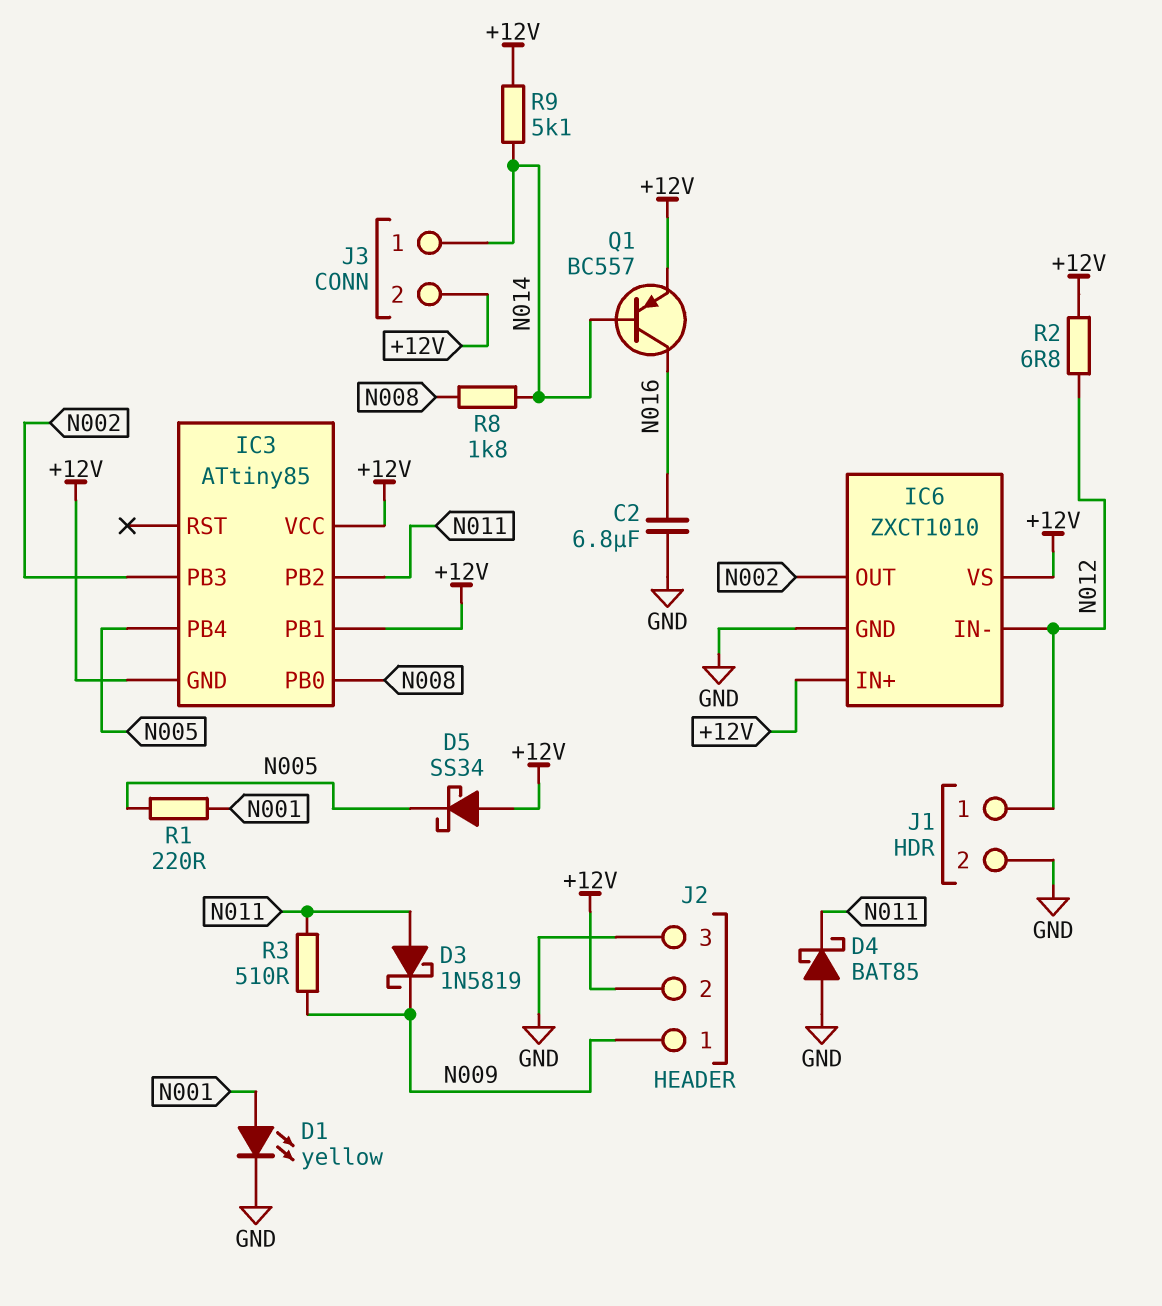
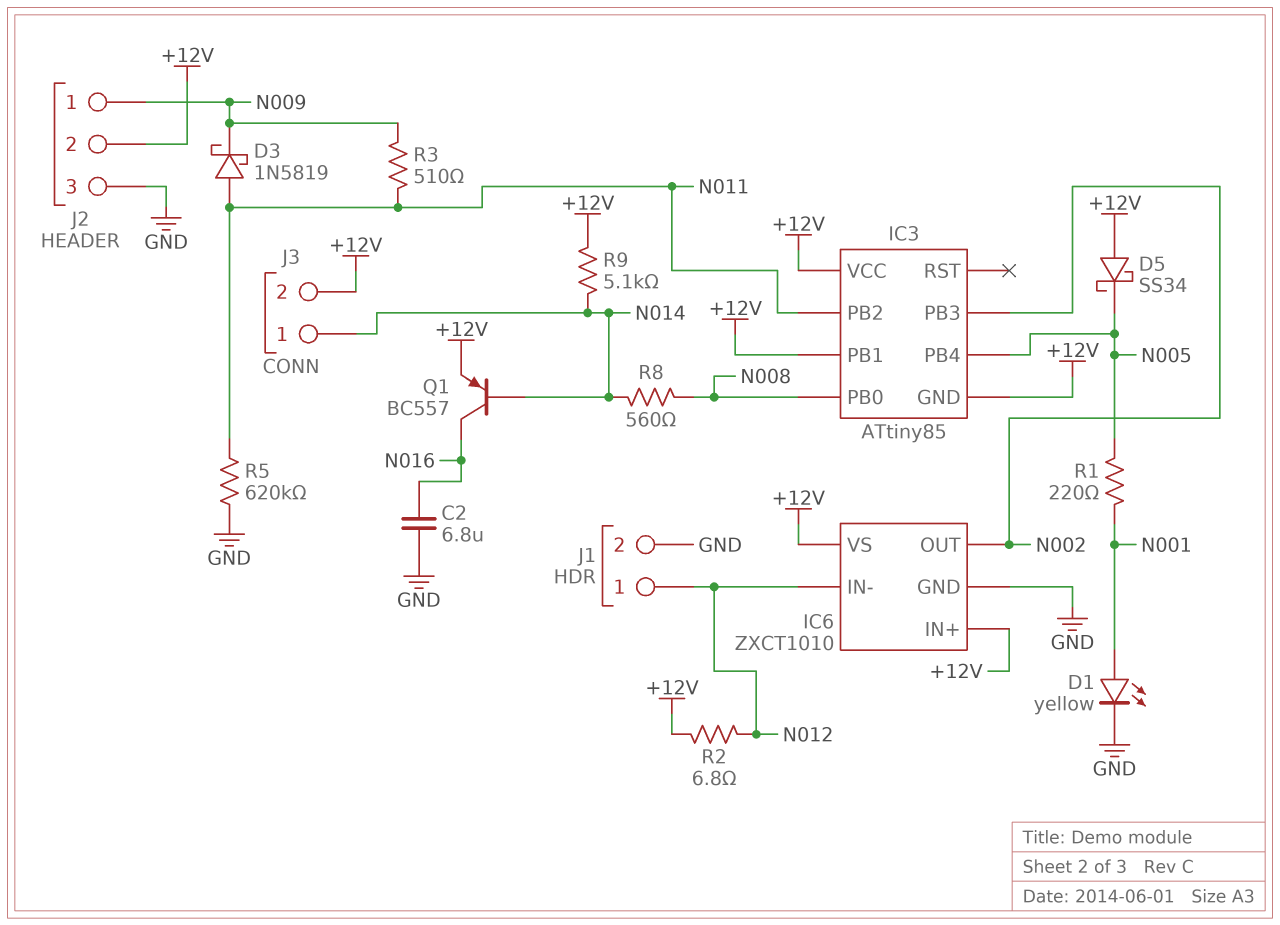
D4: schottky BAT85 (A GND, K N011) -> none
R5: none -> 620k (GND, N011)
R8: 1.8k (N008, N014) -> 560 (N008, N014)

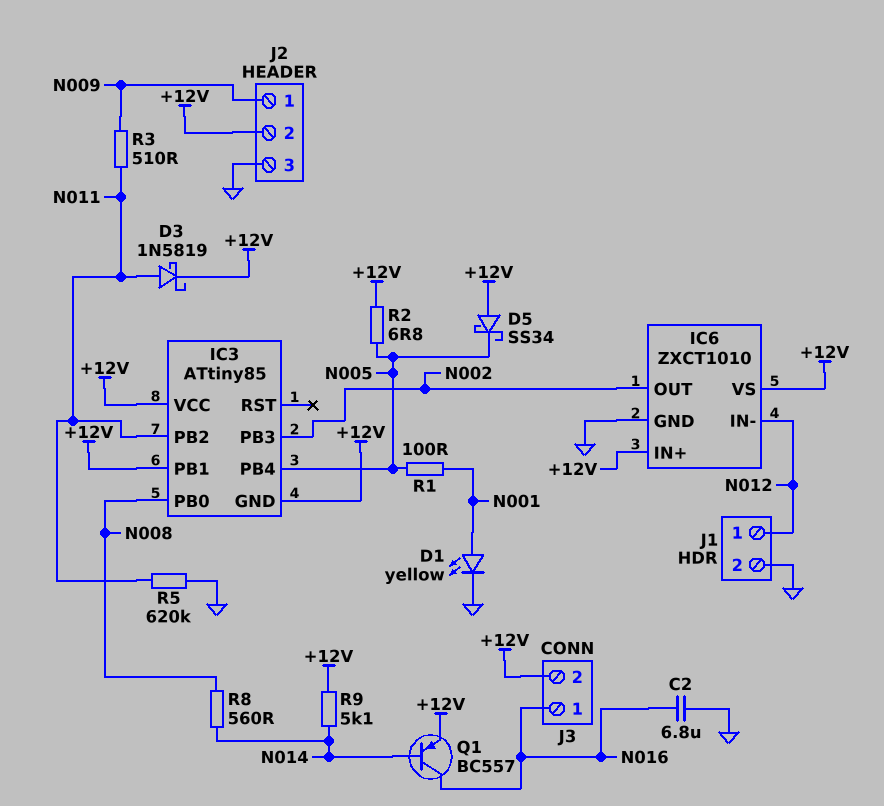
D3: schottky 1N5819 (A N011, K N009) -> schottky 1N5819 (A N011, K +12V)
J3 pin 1: N014 -> N016
R1: 220 (N001, N005) -> 100 (N001, N005)
R2: 6.8 (+12V, N012) -> 6.8 (+12V, N005)

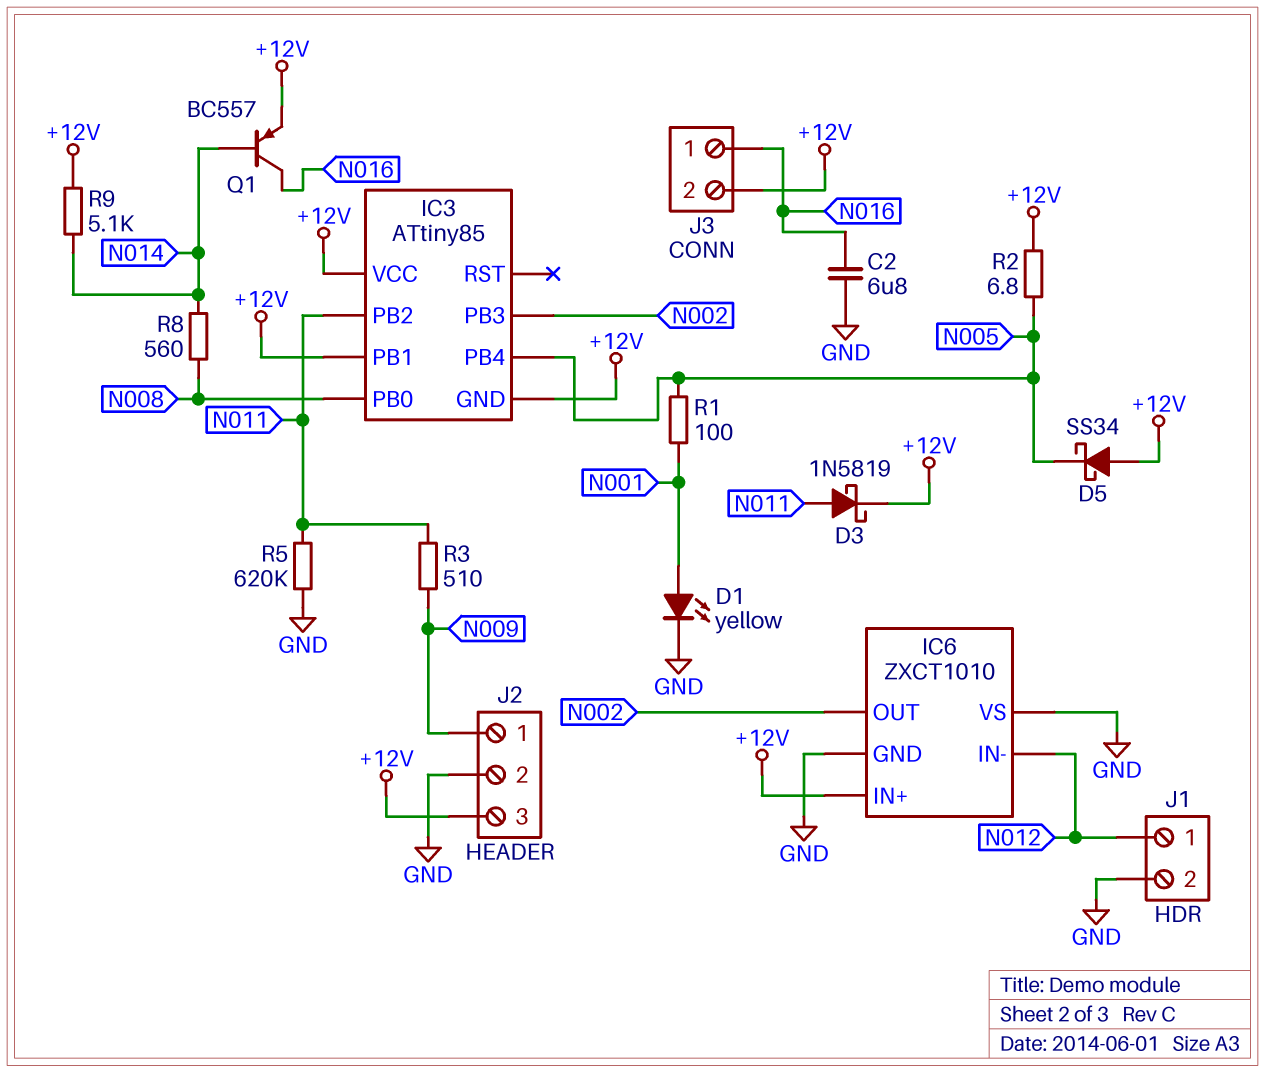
IC6 pin VS: +12V -> GND
J2 pin 2: +12V -> GND
J2 pin 3: GND -> +12V

